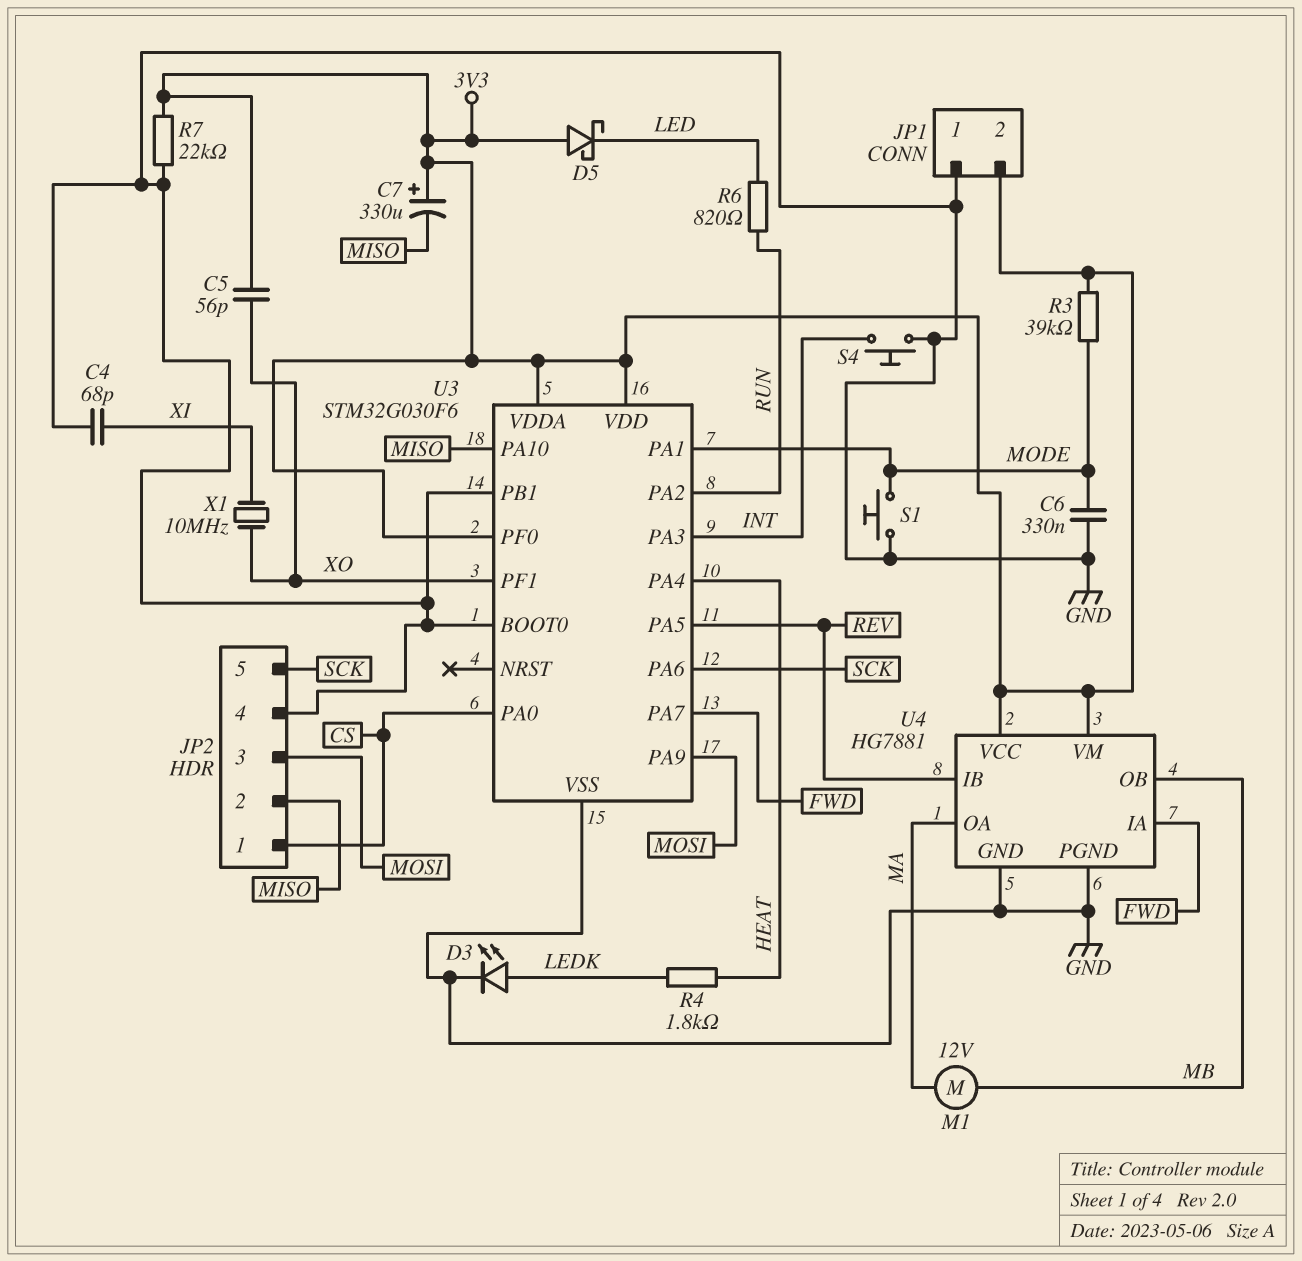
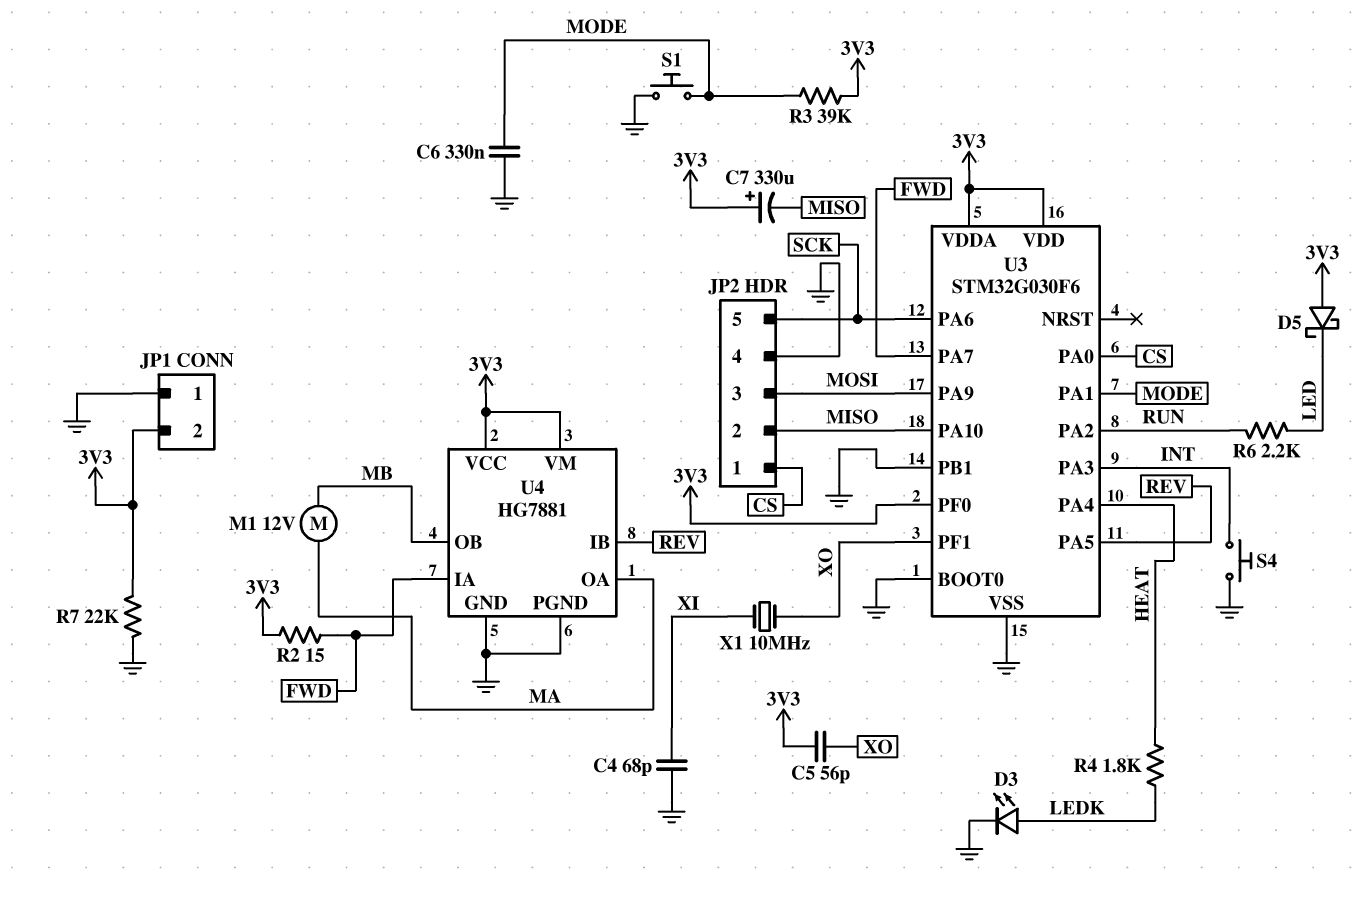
R2: none -> 15 (3V3, FWD)
R6: 820 (LED, RUN) -> 2.2k (LED, RUN)

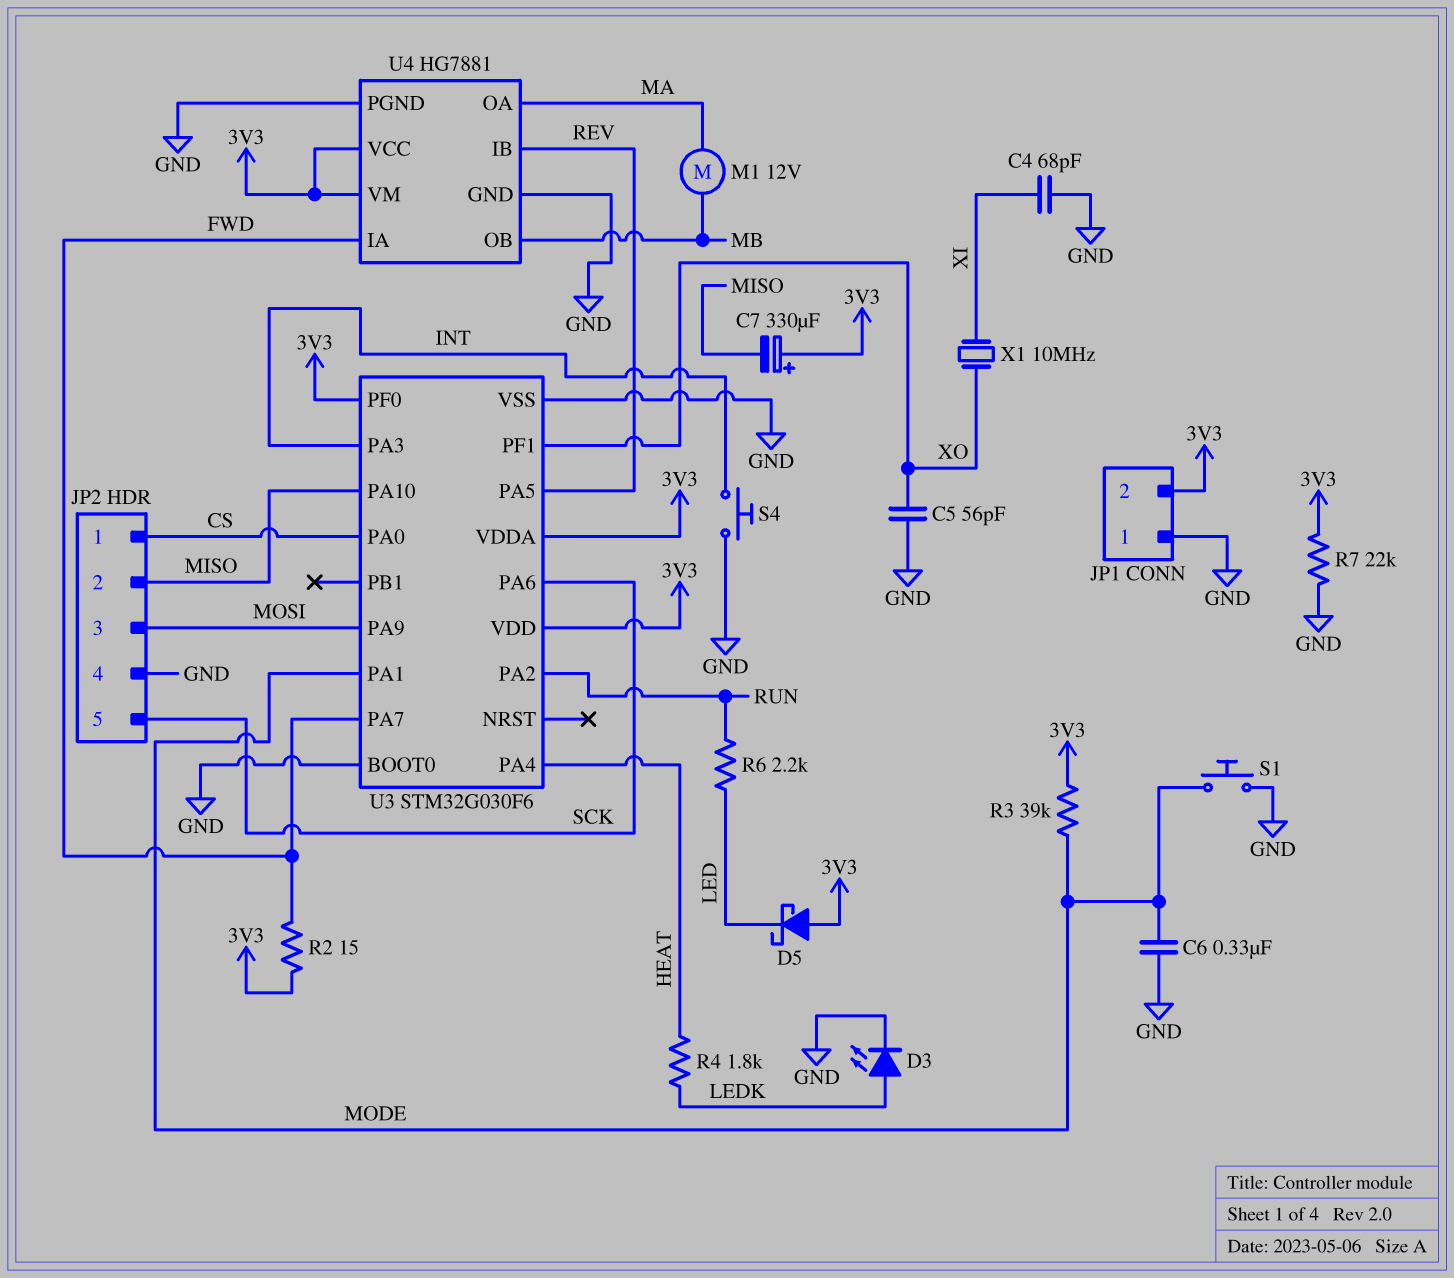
C5: 56pF (3V3, XO) -> 56pF (GND, XO)
U3 pin PB1: GND -> none

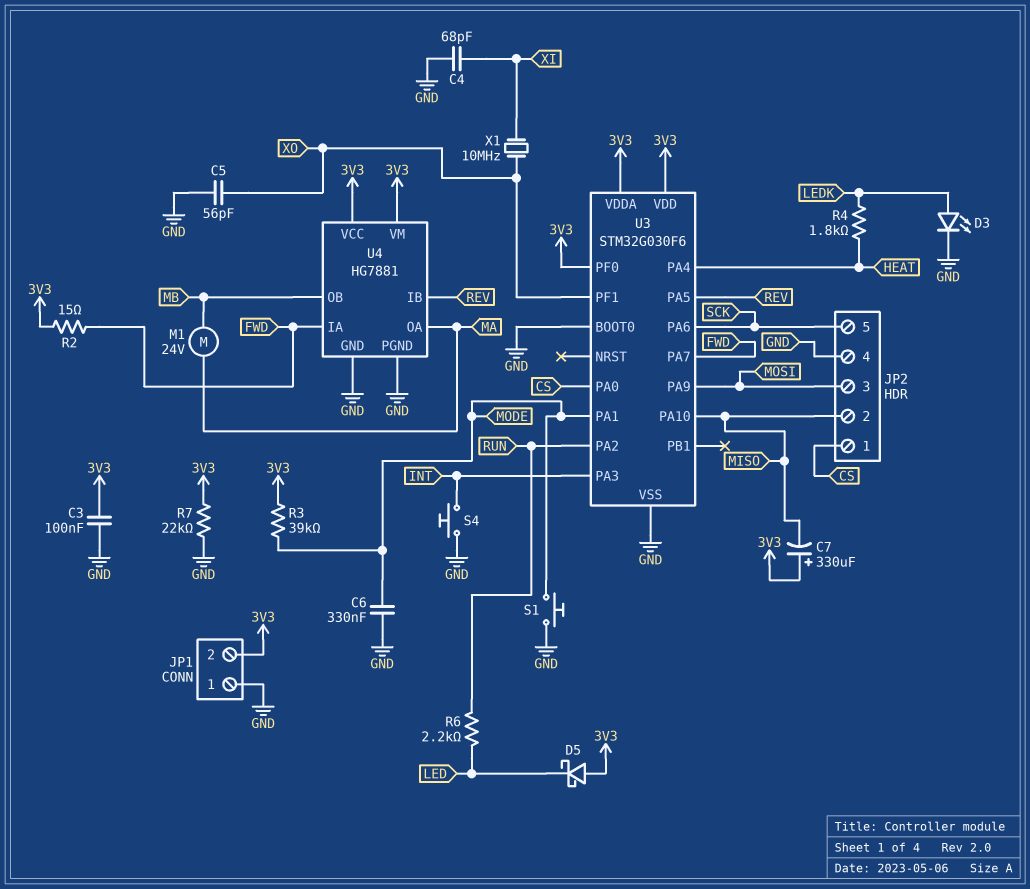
C3: none -> 100nF (3V3, GND)
M1: motor 12V (MA, MB) -> motor 24V (MA, MB)

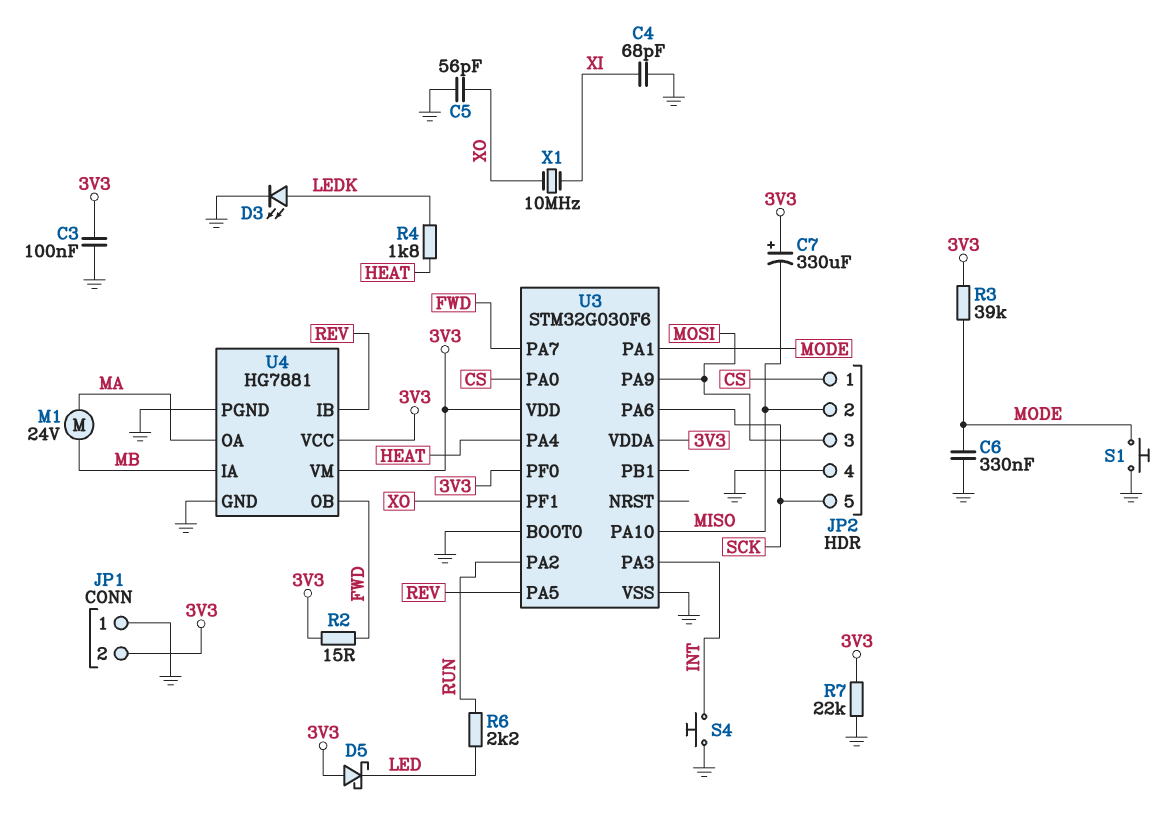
U4 pin IA: FWD -> MB
U4 pin OB: MB -> FWD

